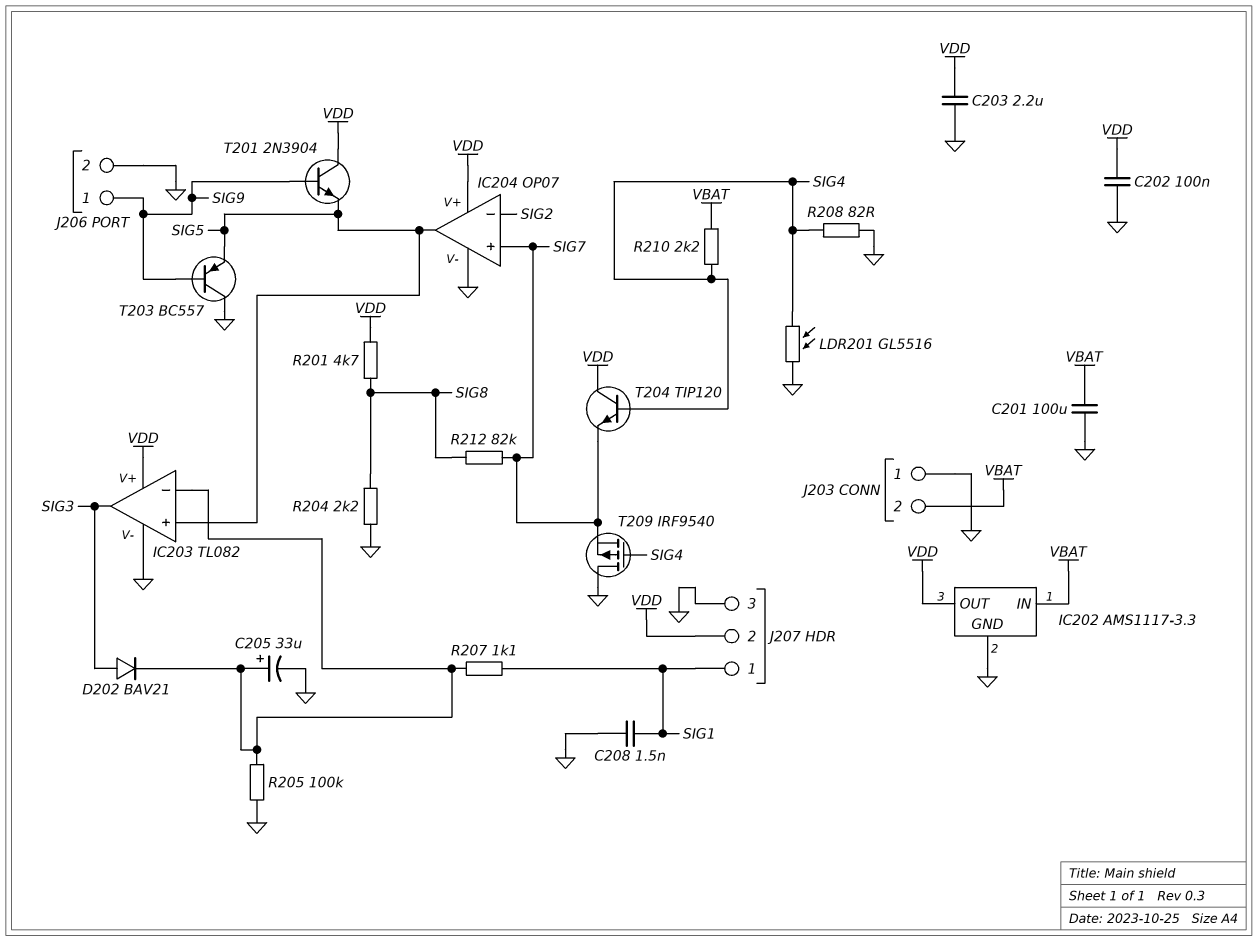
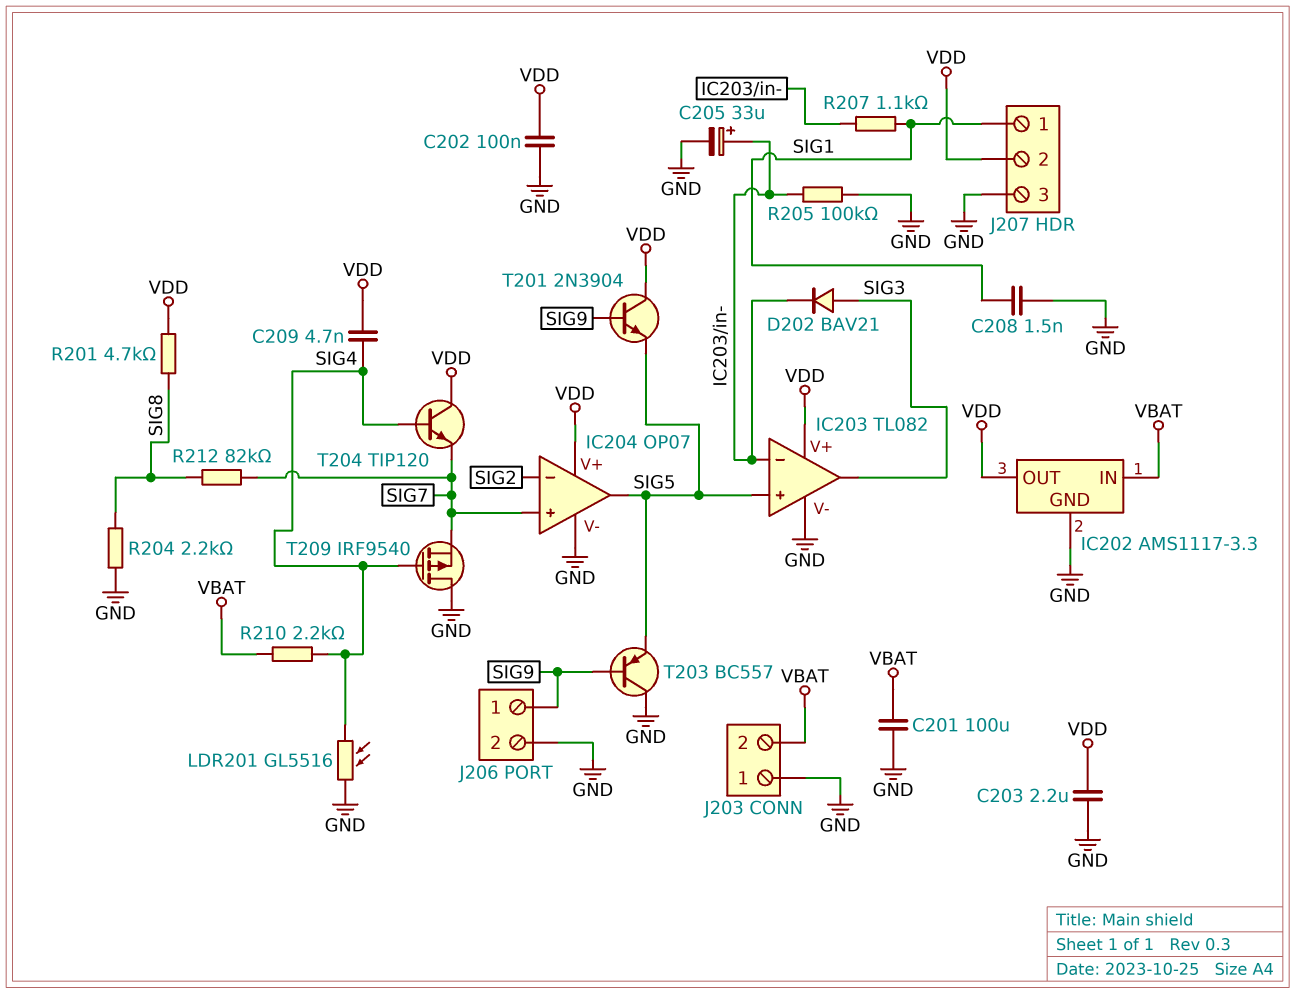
C209: none -> 4.7nF (SIG4, VDD)
R208: 82 (GND, SIG4) -> none

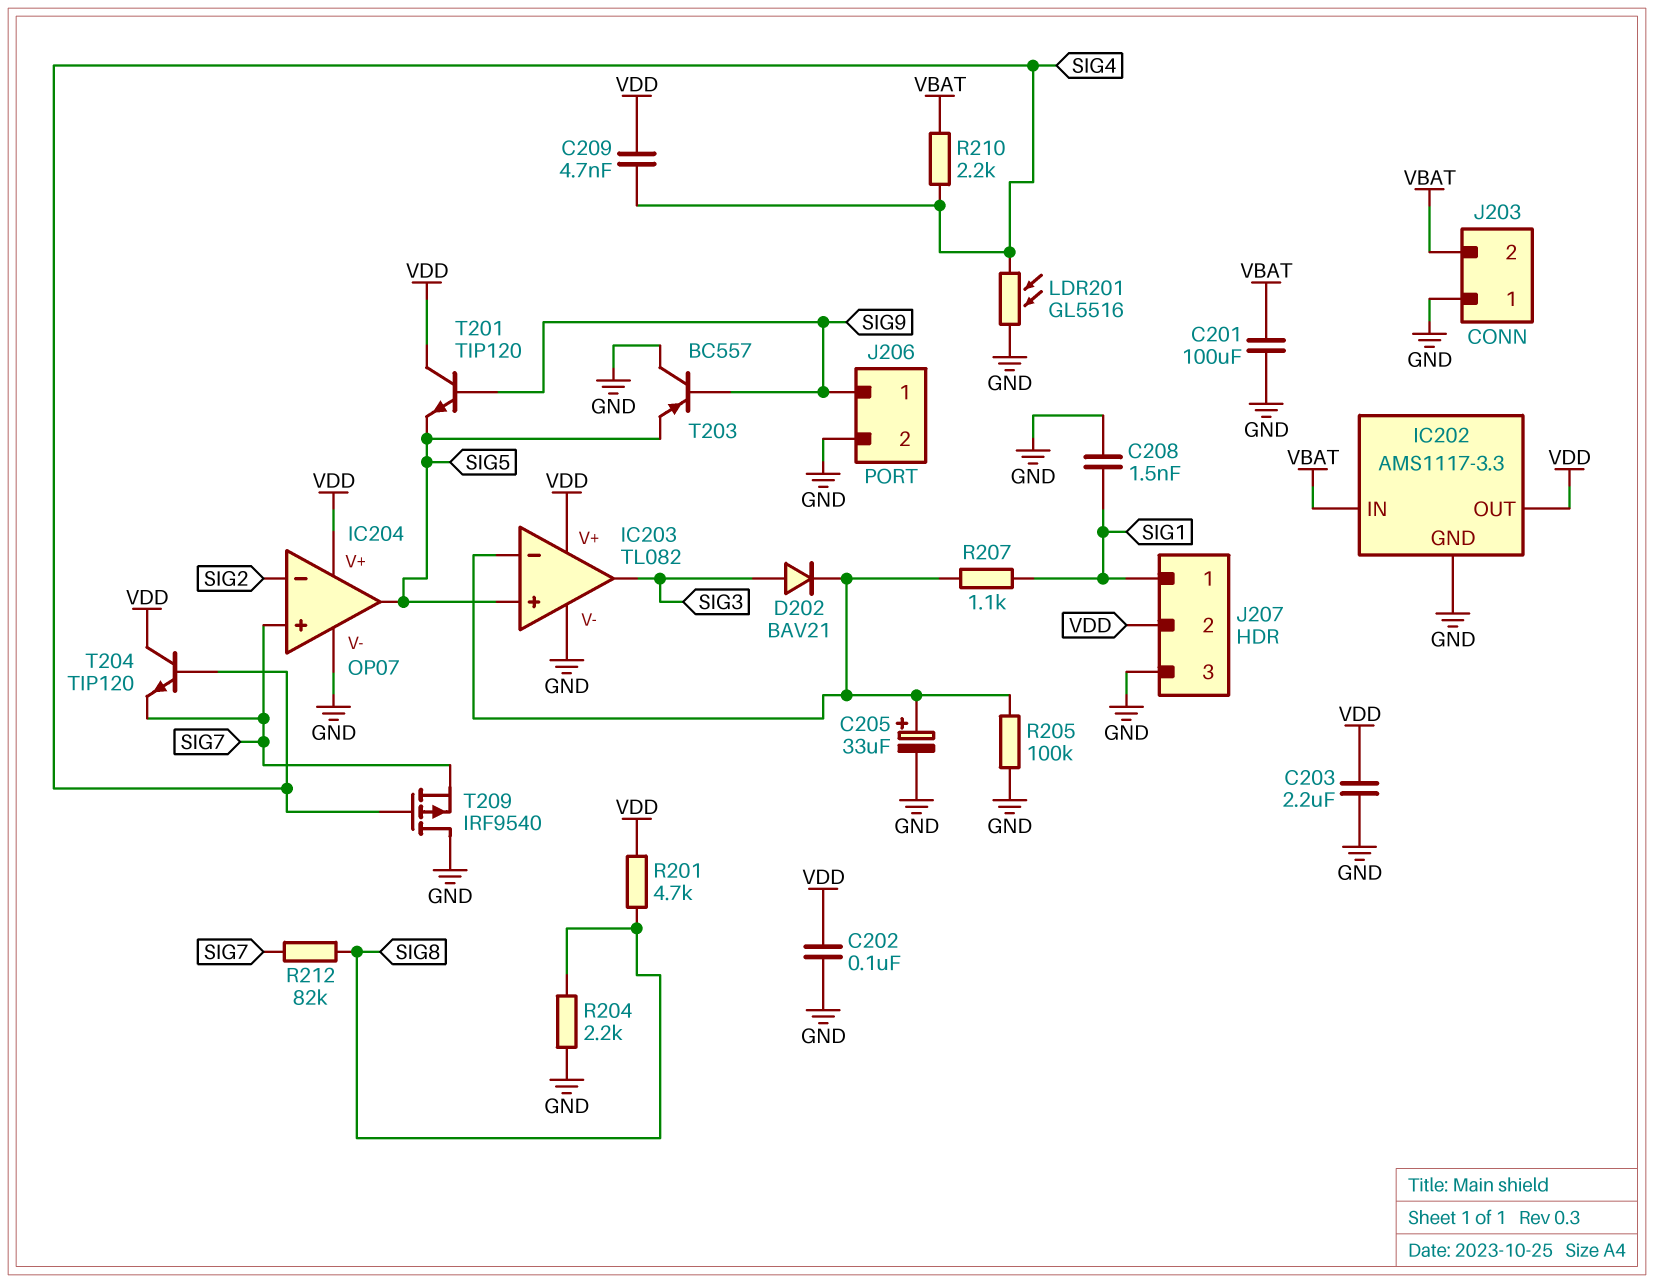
T201: NPN 2N3904 (B SIG9, C VDD, E SIG5) -> NPN TIP120 (B SIG9, C VDD, E SIG5)

